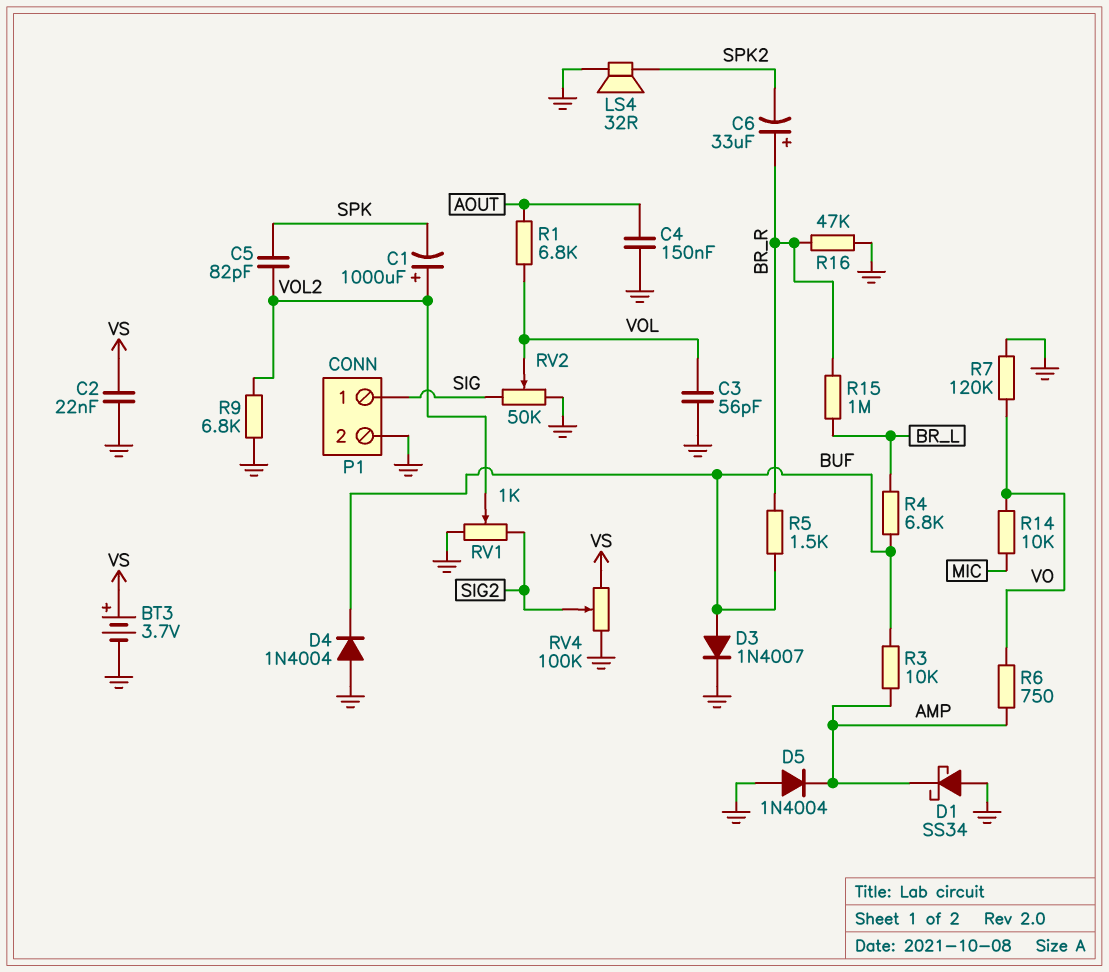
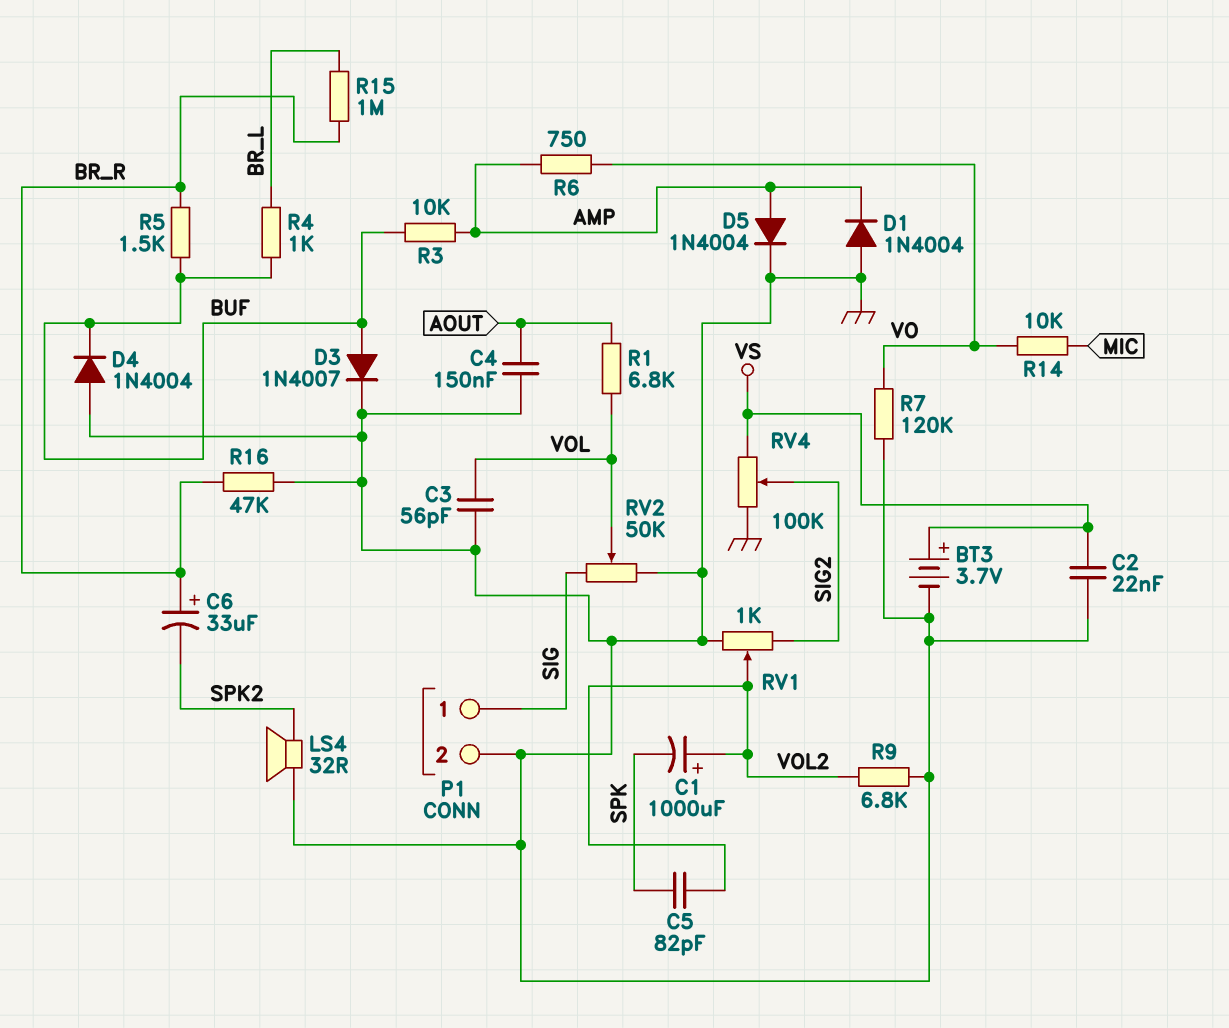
D1: schottky SS34 (A GND, K AMP) -> diode 1N4004 (A GND, K AMP)
D5: diode 1N4004 (A GND, K AMP) -> diode 1N4004 (A AMP, K GND)
R4: 6.8k (BR_L, BUF) -> 1k (BR_L, BUF)

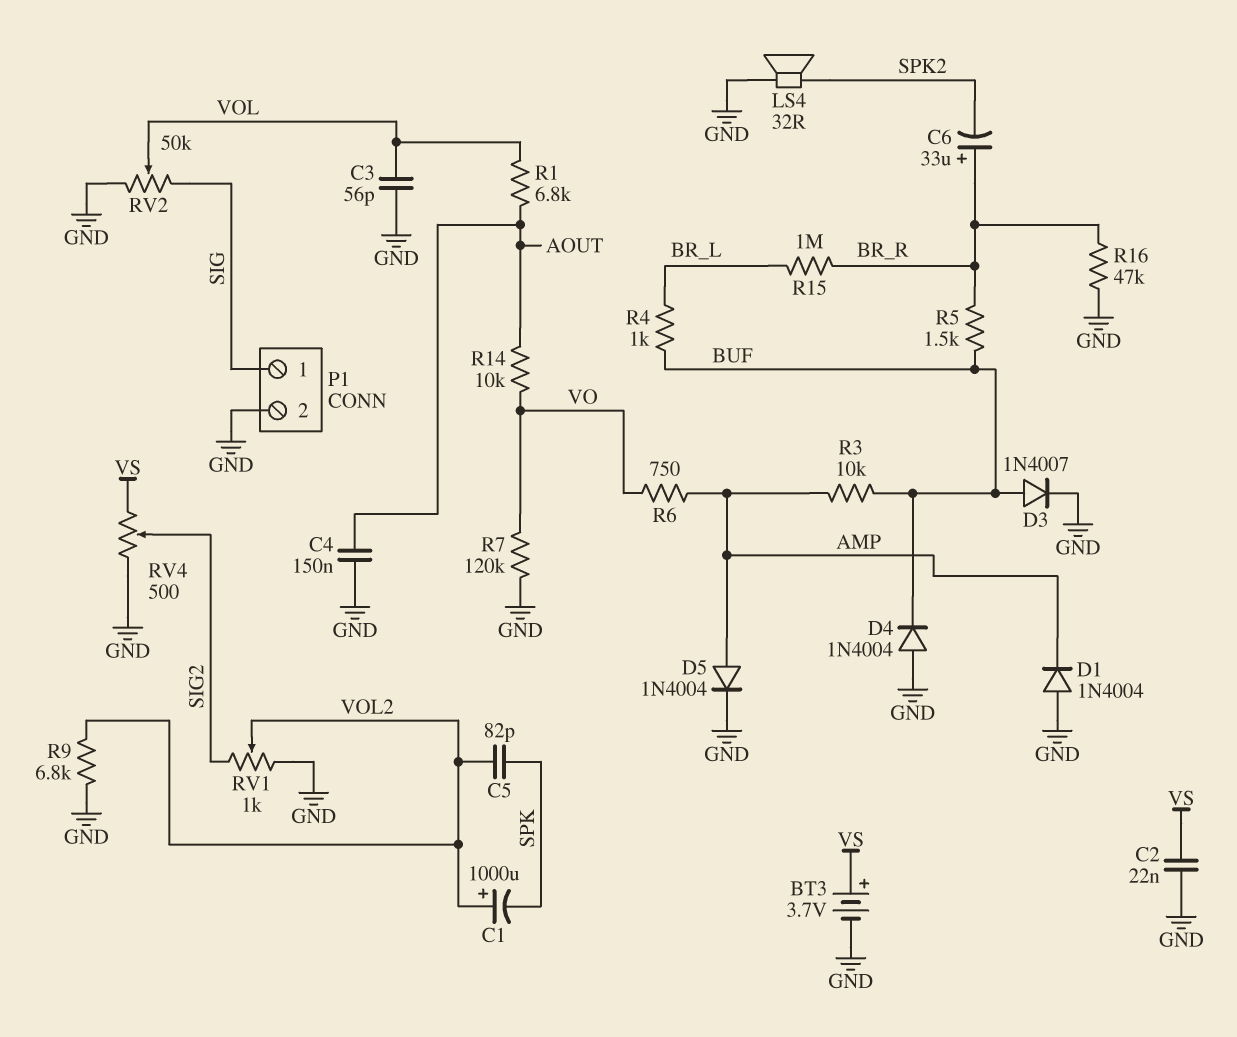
R14: 10k (MIC, VO) -> 10k (AOUT, VO)
RV4: 100k (GND, VS, wiper SIG2) -> 500 (GND, VS, wiper SIG2)

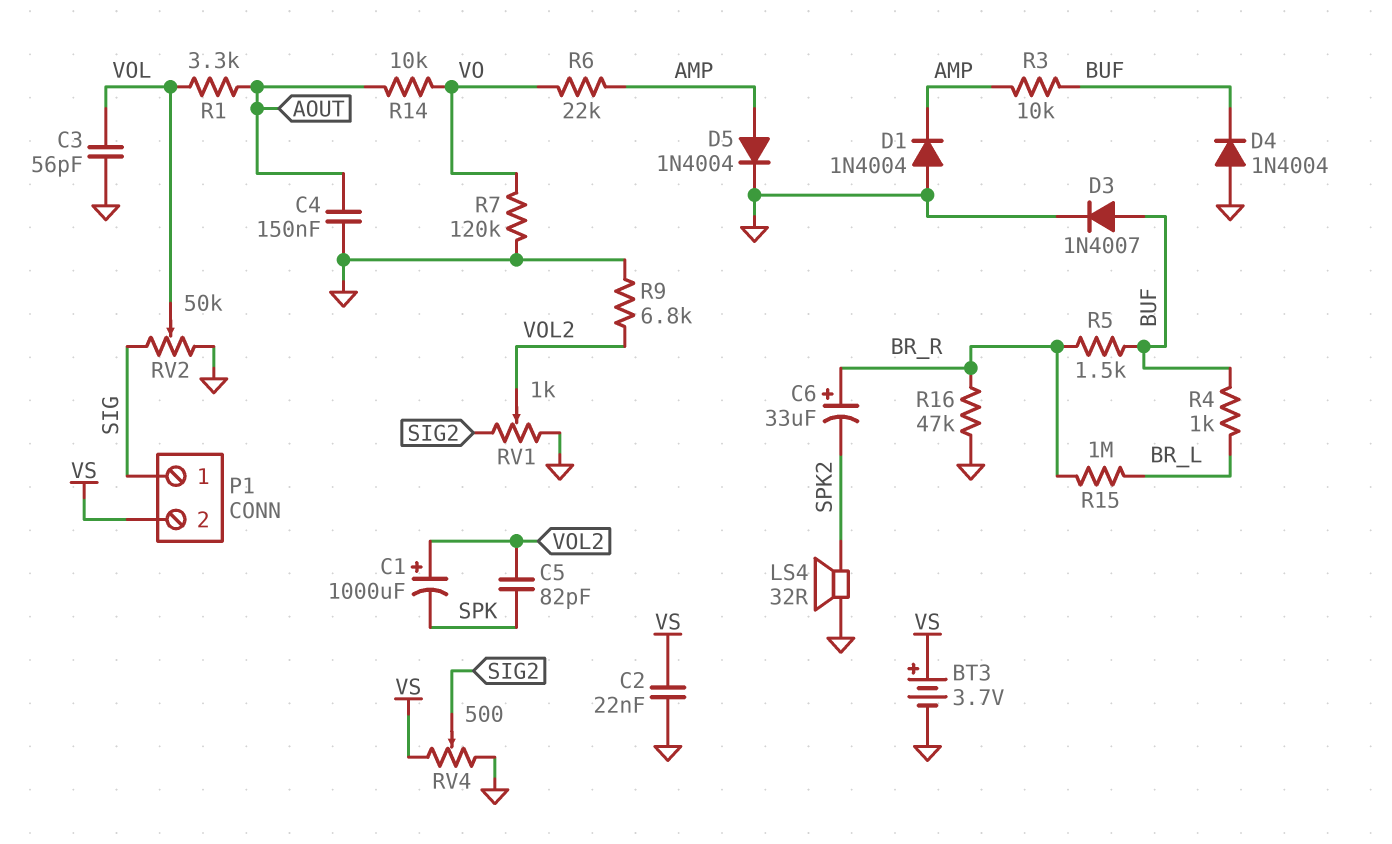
P1 pin 2: GND -> VS
R1: 6.8k (AOUT, VOL) -> 3.3k (AOUT, VOL)
R6: 750 (AMP, VO) -> 22k (AMP, VO)

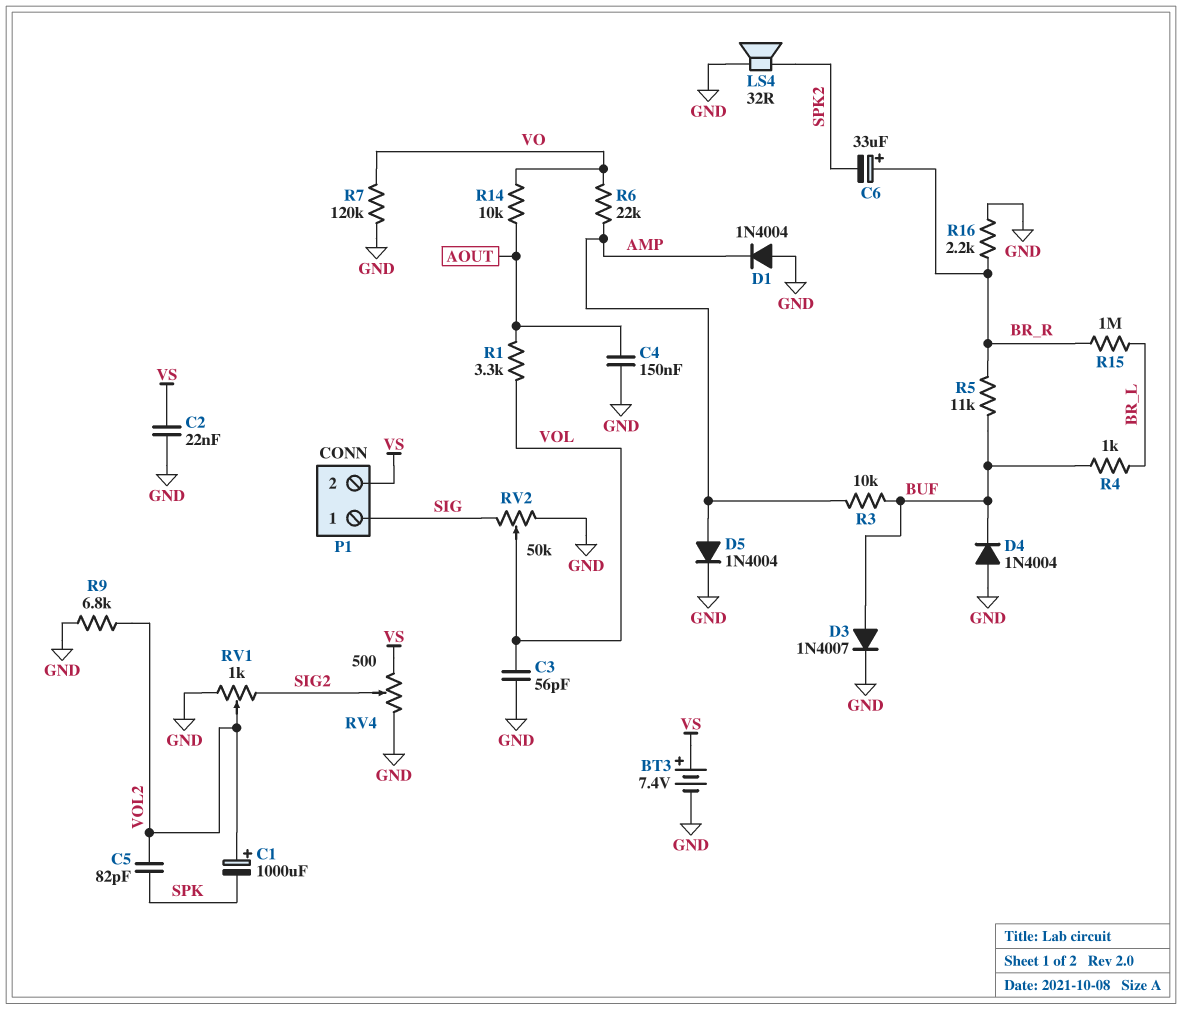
BT3: 3.7V (plus VS, minus GND) -> 7.4V (plus VS, minus GND)
R5: 1.5k (BR_R, BUF) -> 11k (BR_R, BUF)
R16: 47k (BR_R, GND) -> 2.2k (BR_R, GND)

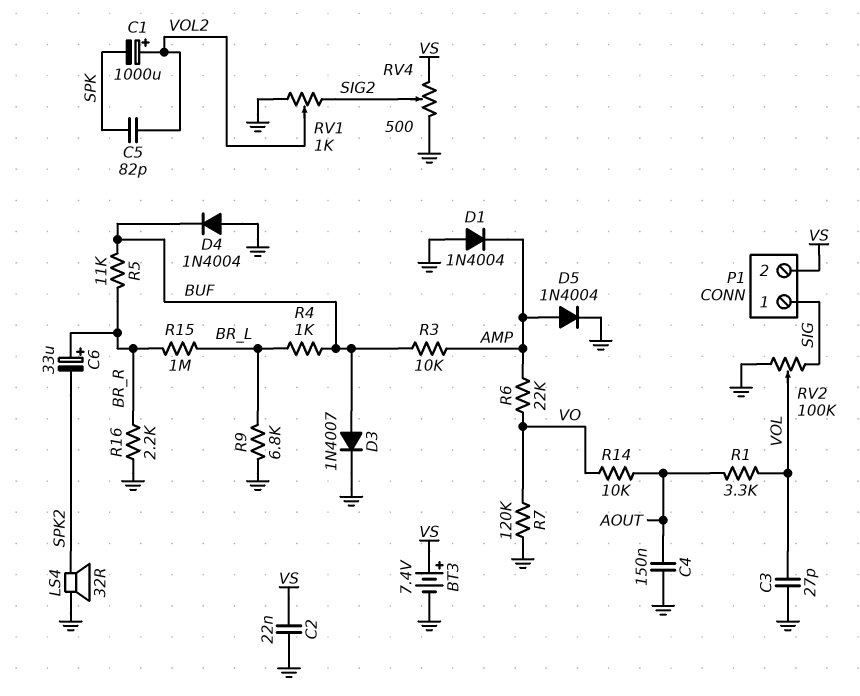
C3: 56pF (GND, VOL) -> 27pF (GND, VOL)
R9: 6.8k (GND, VOL2) -> 6.8k (BR_L, GND)
RV2: 50k (GND, SIG, wiper VOL) -> 100k (GND, SIG, wiper VOL)

